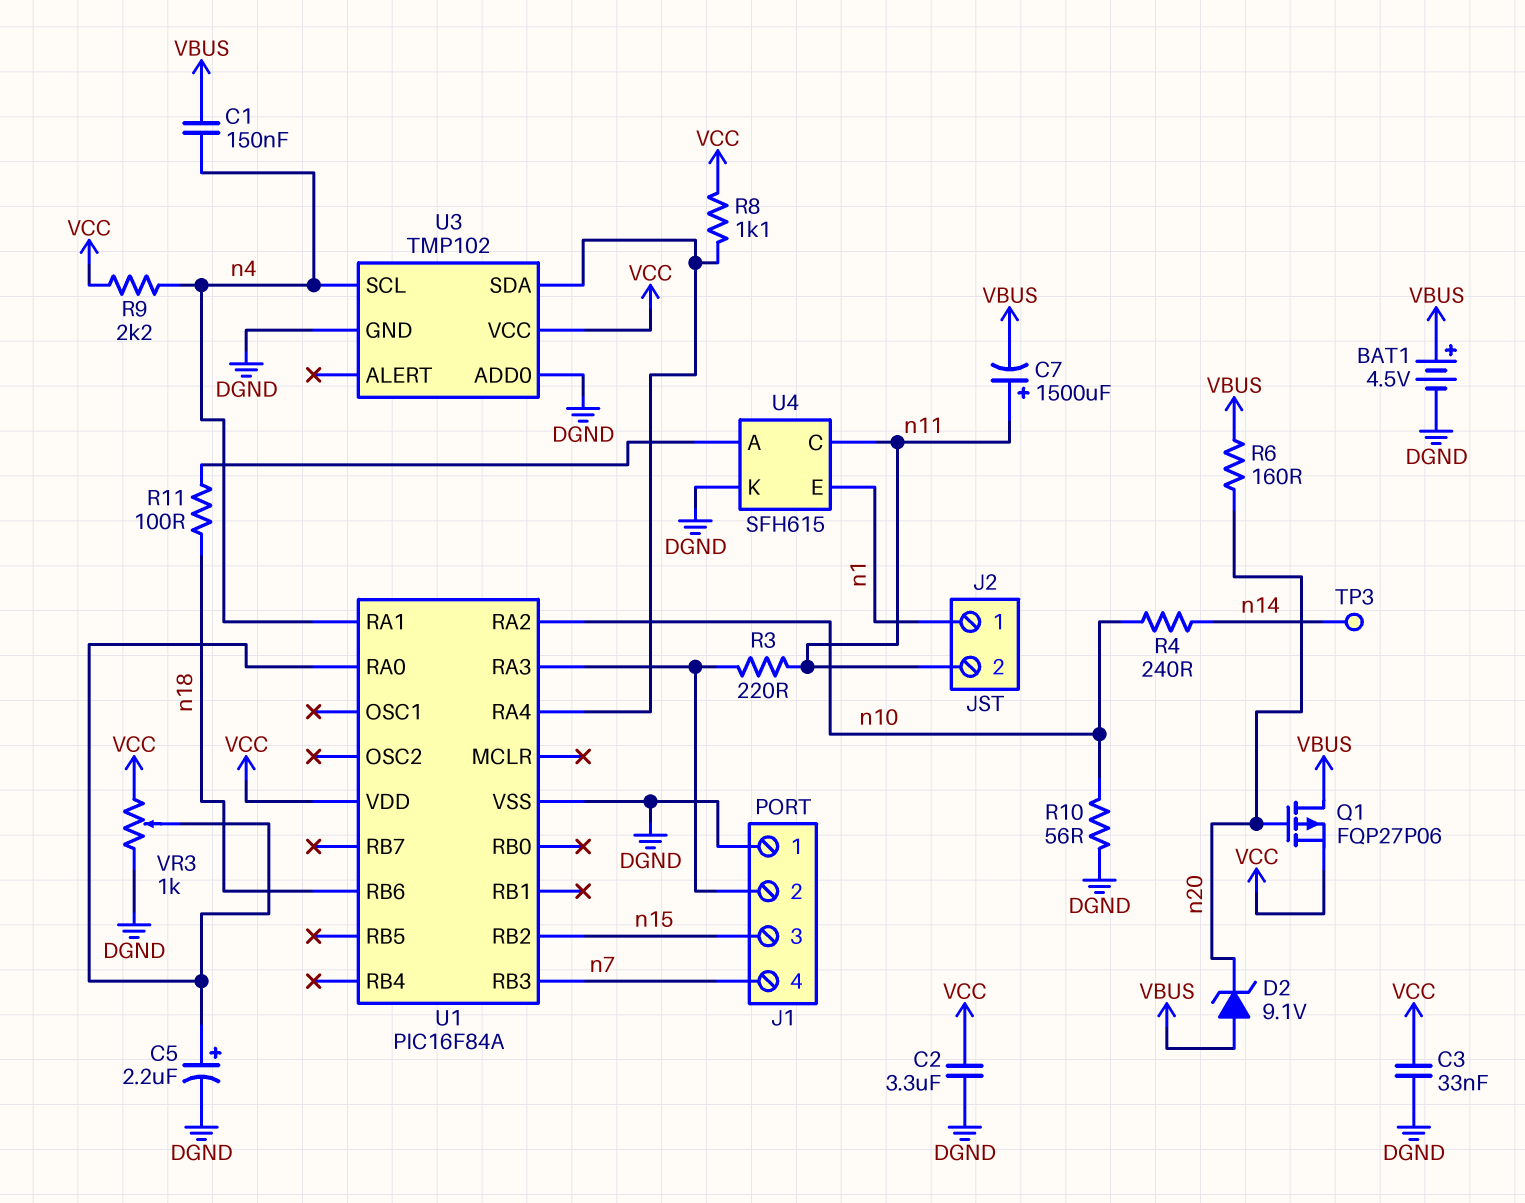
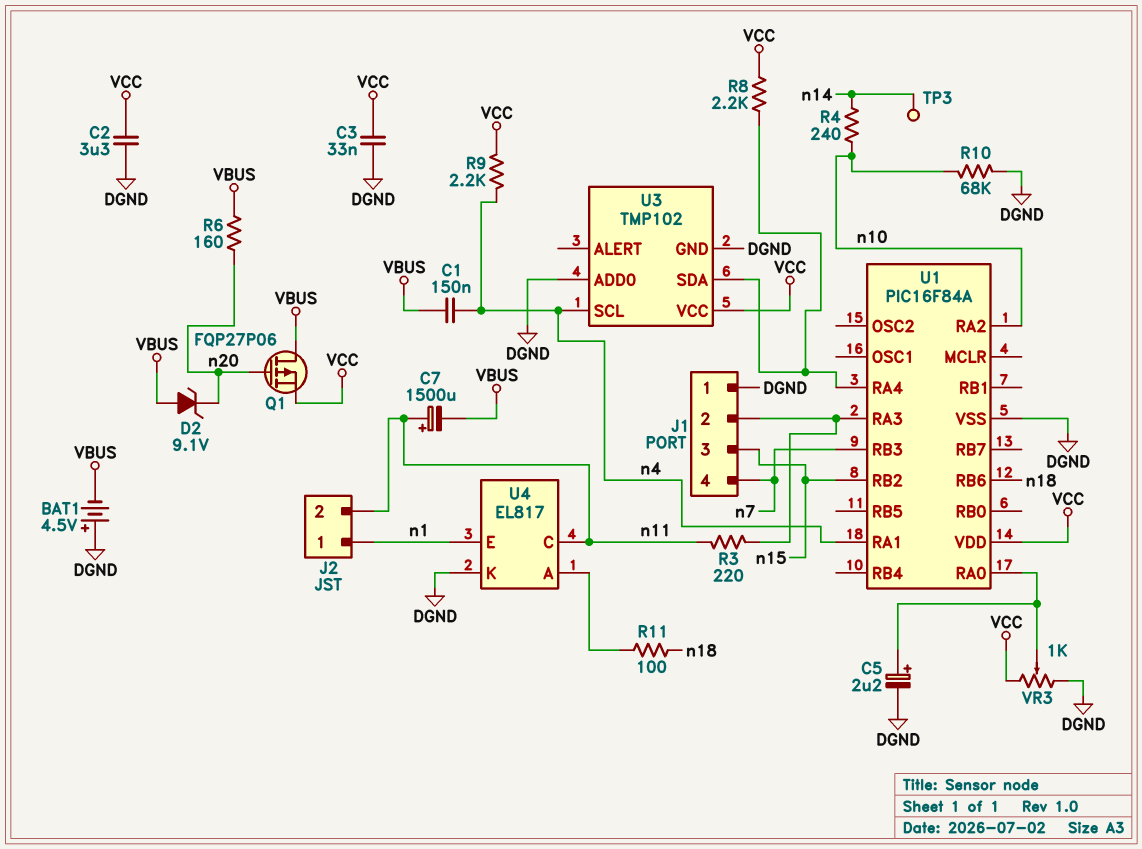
BAT1: 4.5V (plus VBUS, minus DGND) -> 4.5V (plus DGND, minus VBUS)
R8: 1.1k (U1/RA4, VCC) -> 2.2k (U1/RA4, VCC)
R10: 56 (DGND, n10) -> 68k (DGND, n10)
U4: SFH615 -> EL817

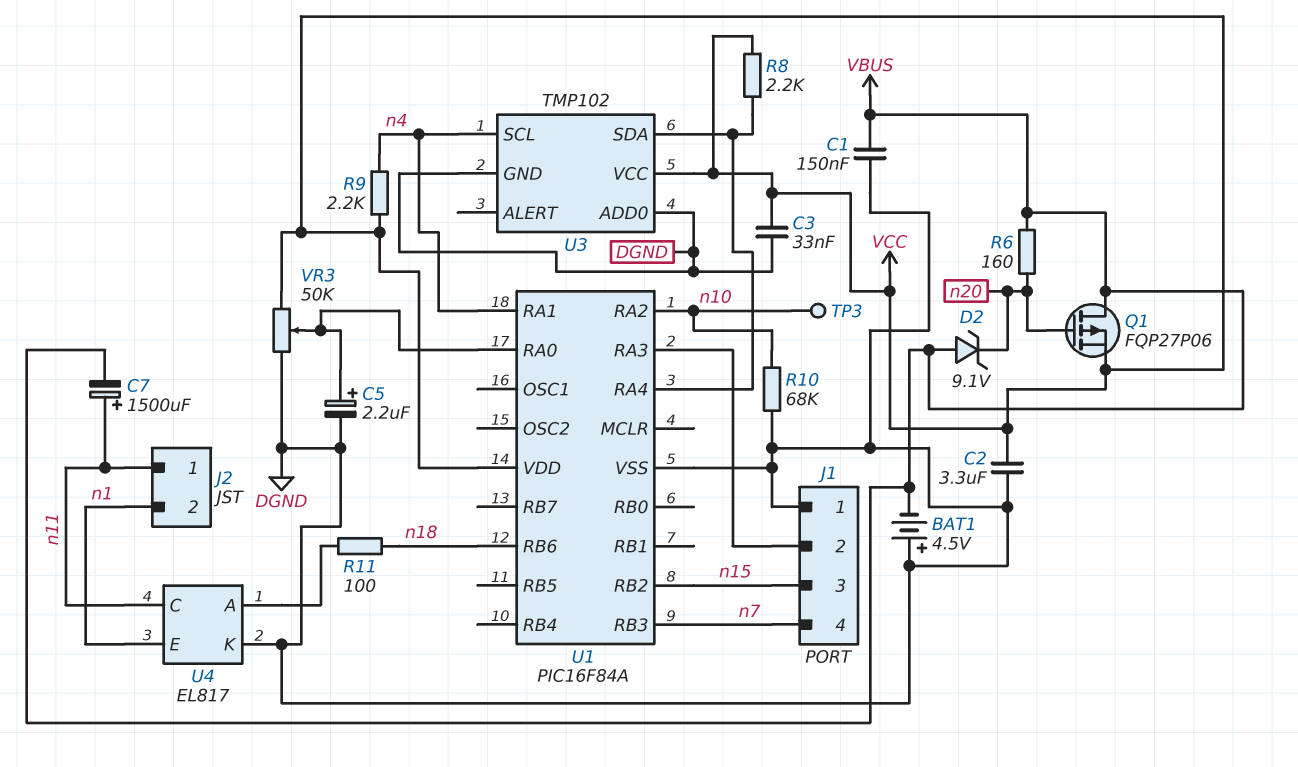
C1: 150nF (VBUS, n4) -> 150nF (DGND, VBUS)
J2 pin 1: n1 -> n11
J2 pin 2: n11 -> n1
R3: 220 (J1/2, n11) -> none
R4: 240 (n10, n14) -> none
TP3: test point (n14) -> test point (n10)
VR3: 1k (DGND, VCC, wiper U1/RA0) -> 50k (DGND, VCC, wiper U1/RA0)

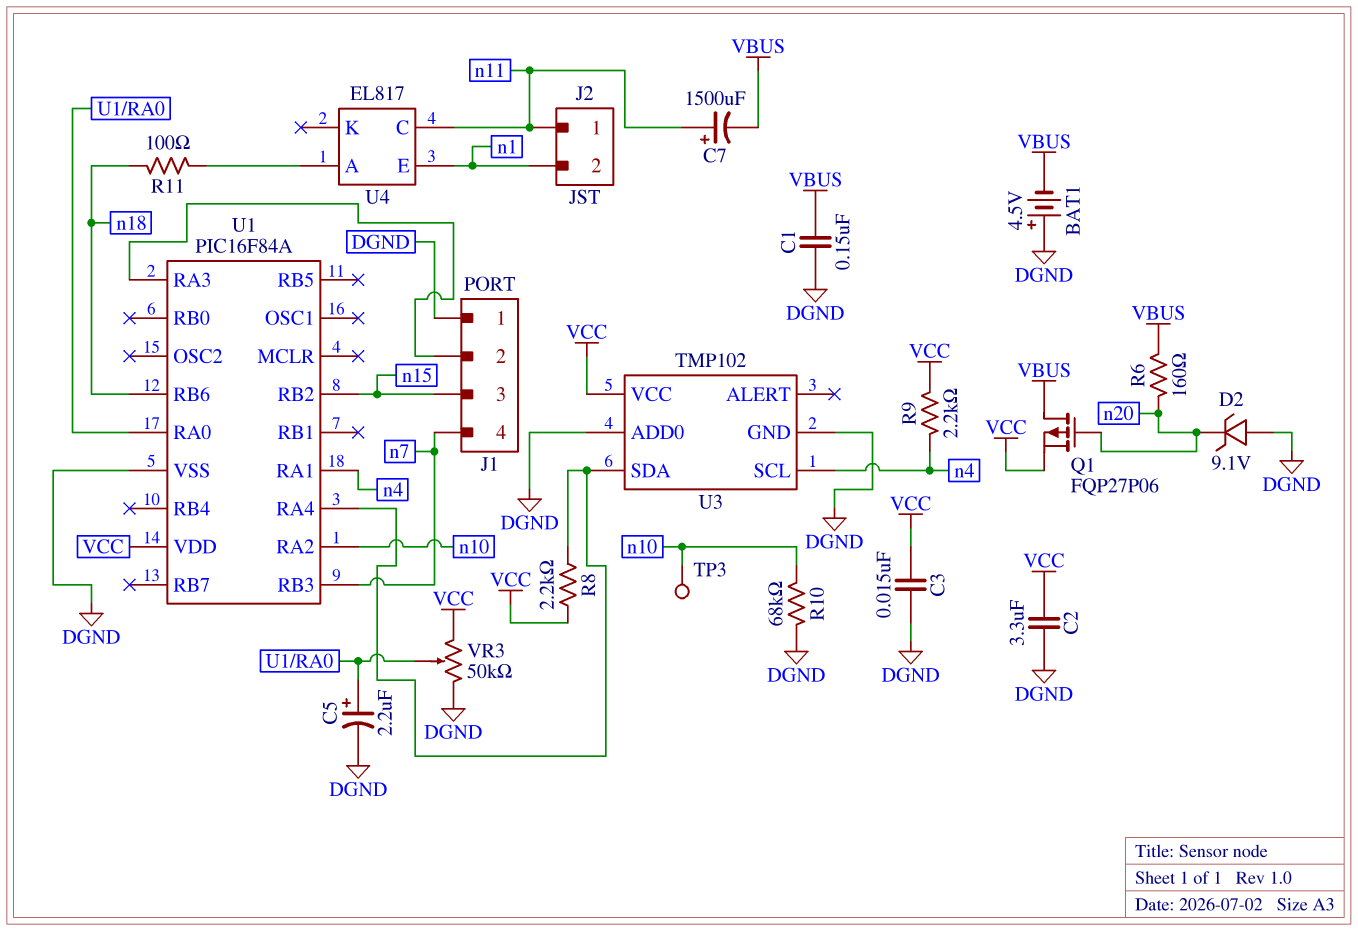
C3: 33nF (DGND, VCC) -> 15nF (DGND, VCC)
D2: zener 9.1V (A VBUS, K n20) -> zener 9.1V (A DGND, K n20)
U4 pin K: DGND -> none

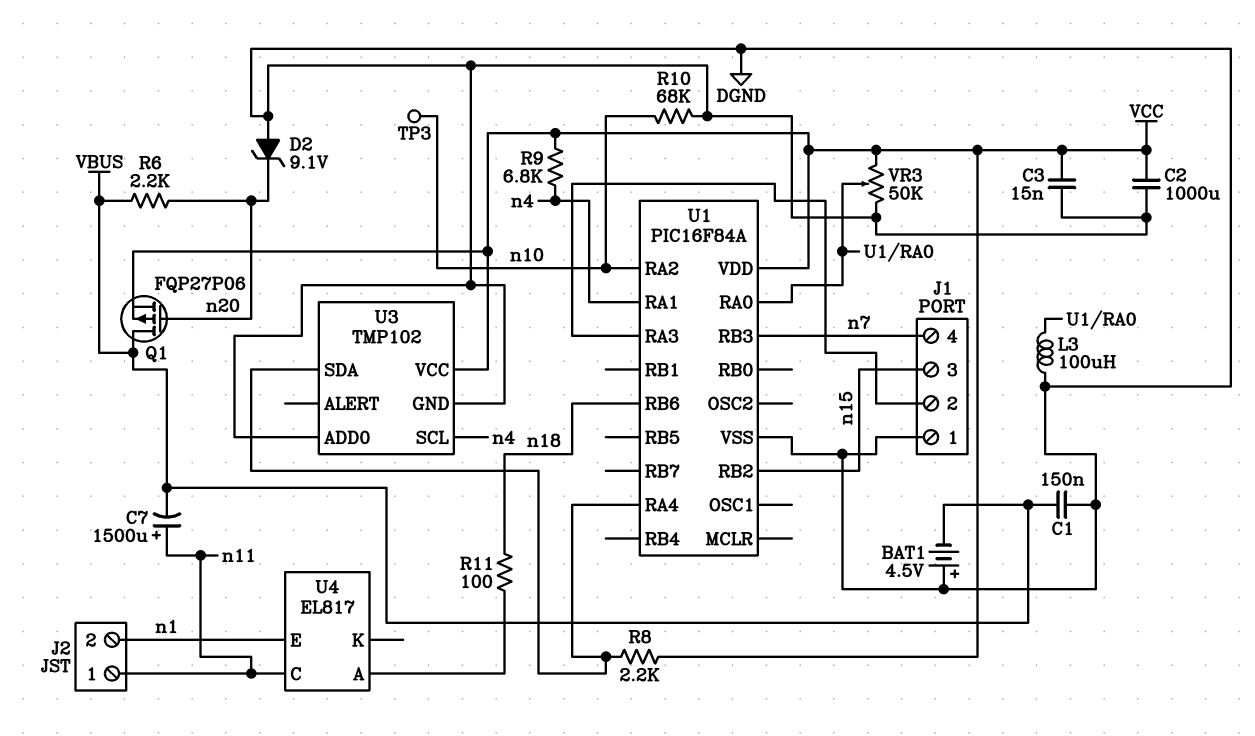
C2: 3.3uF (DGND, VCC) -> 1000uF (DGND, VCC)
C5: 2.2uF (plus U1/RA0, minus DGND) -> none
L3: none -> 100uH (DGND, U1/RA0)
R6: 160 (VBUS, n20) -> 2.2k (VBUS, n20)
R9: 2.2k (VCC, n4) -> 6.8k (VCC, n4)

